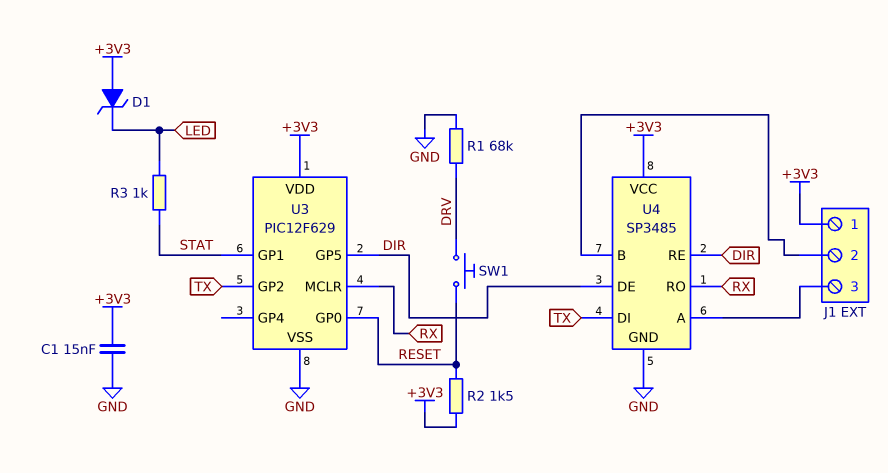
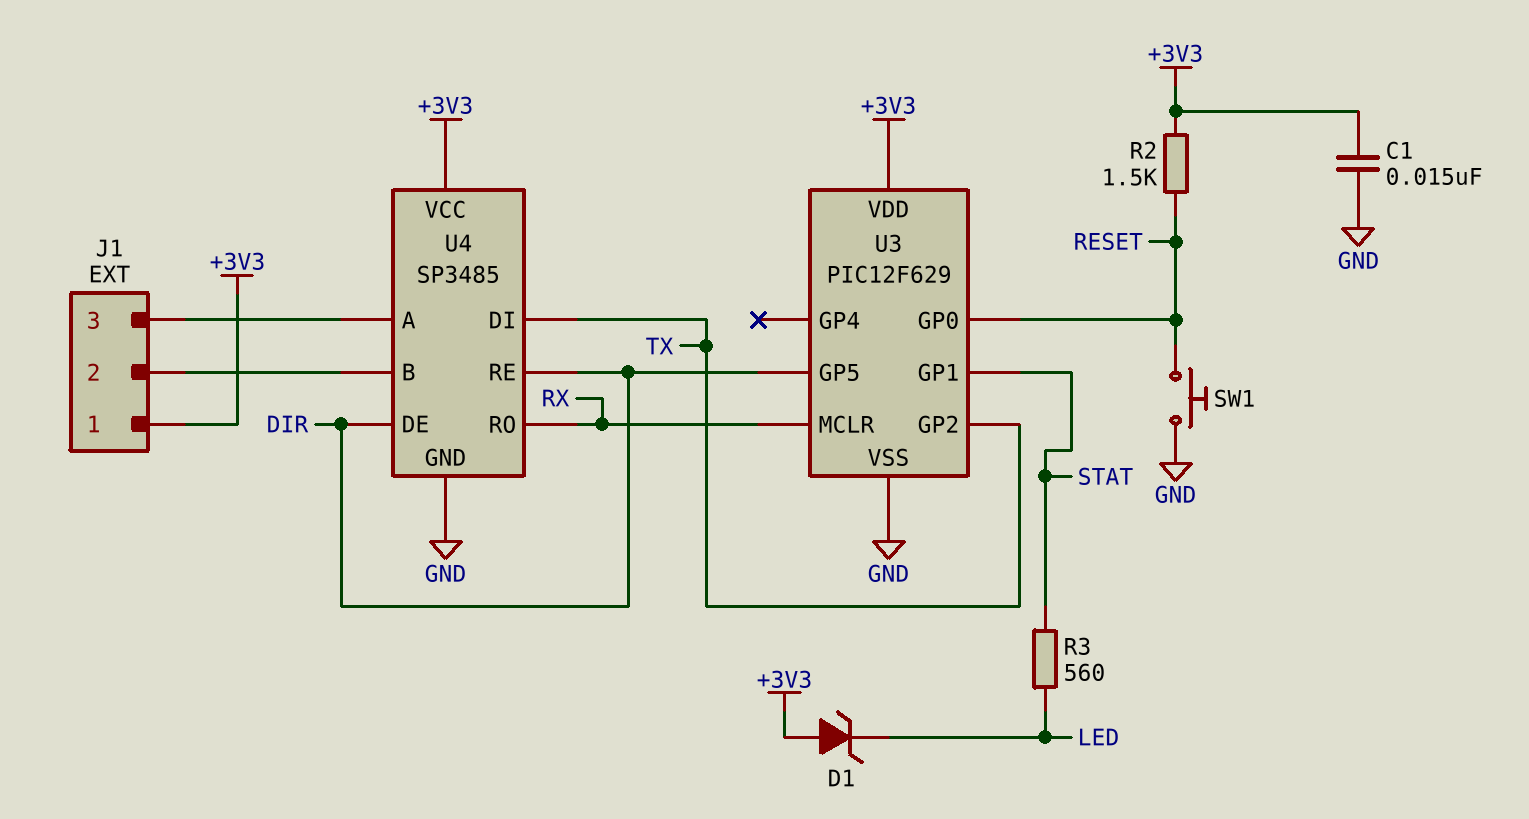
R1: 68k (DRV, GND) -> none
R3: 1k (LED, STAT) -> 560 (LED, STAT)
SW1: button (DRV, RESET) -> button (GND, RESET)

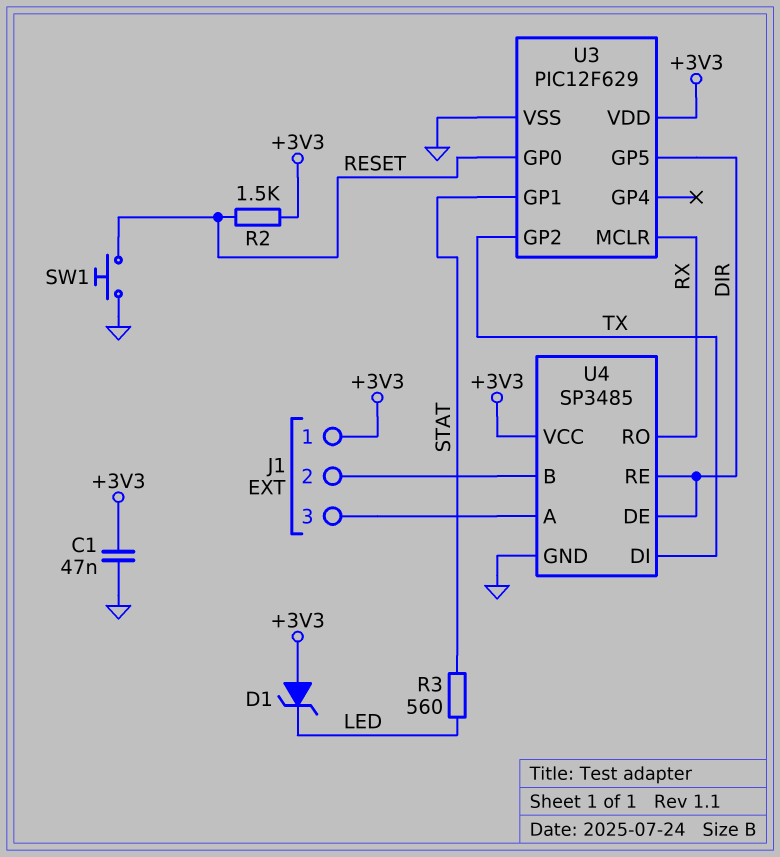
C1: 15nF (+3V3, GND) -> 47nF (+3V3, GND)

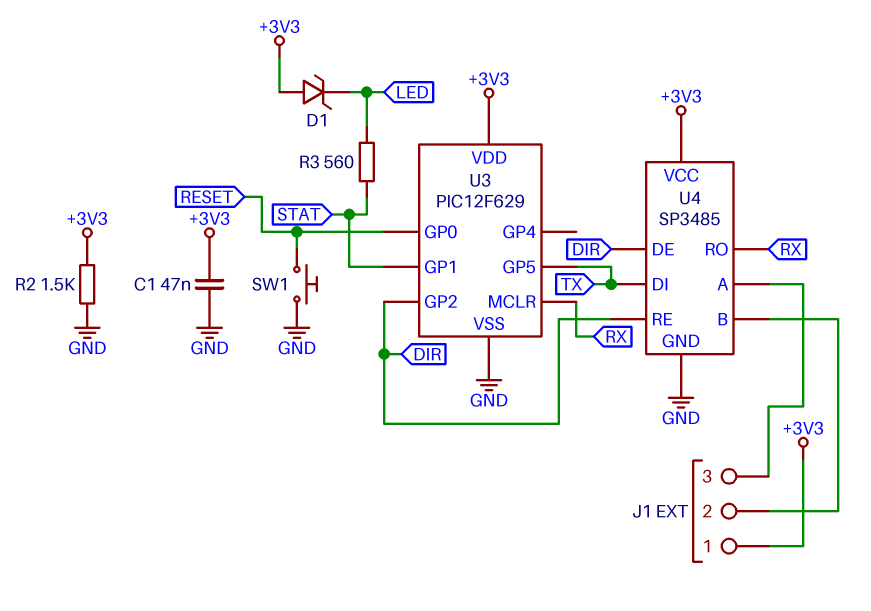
R2: 1.5k (+3V3, RESET) -> 1.5k (+3V3, GND)
U3 pin GP2: TX -> DIR
U3 pin GP5: DIR -> TX

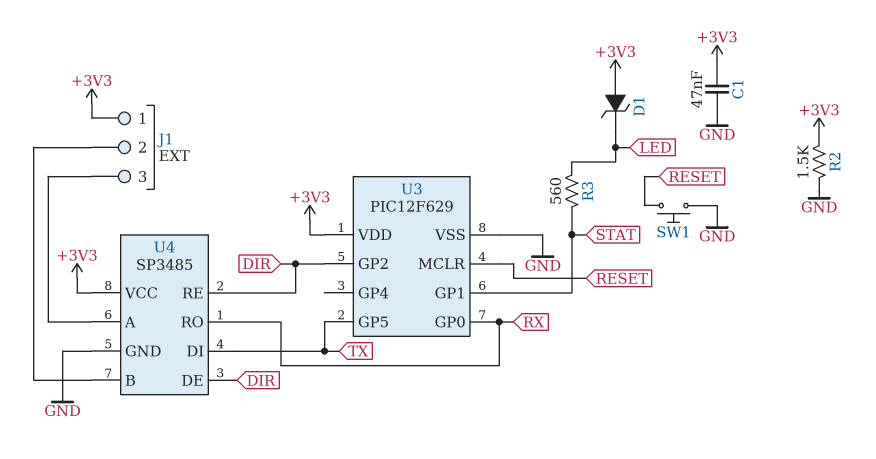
U3 pin GP0: RESET -> RX
U3 pin MCLR: RX -> RESET

